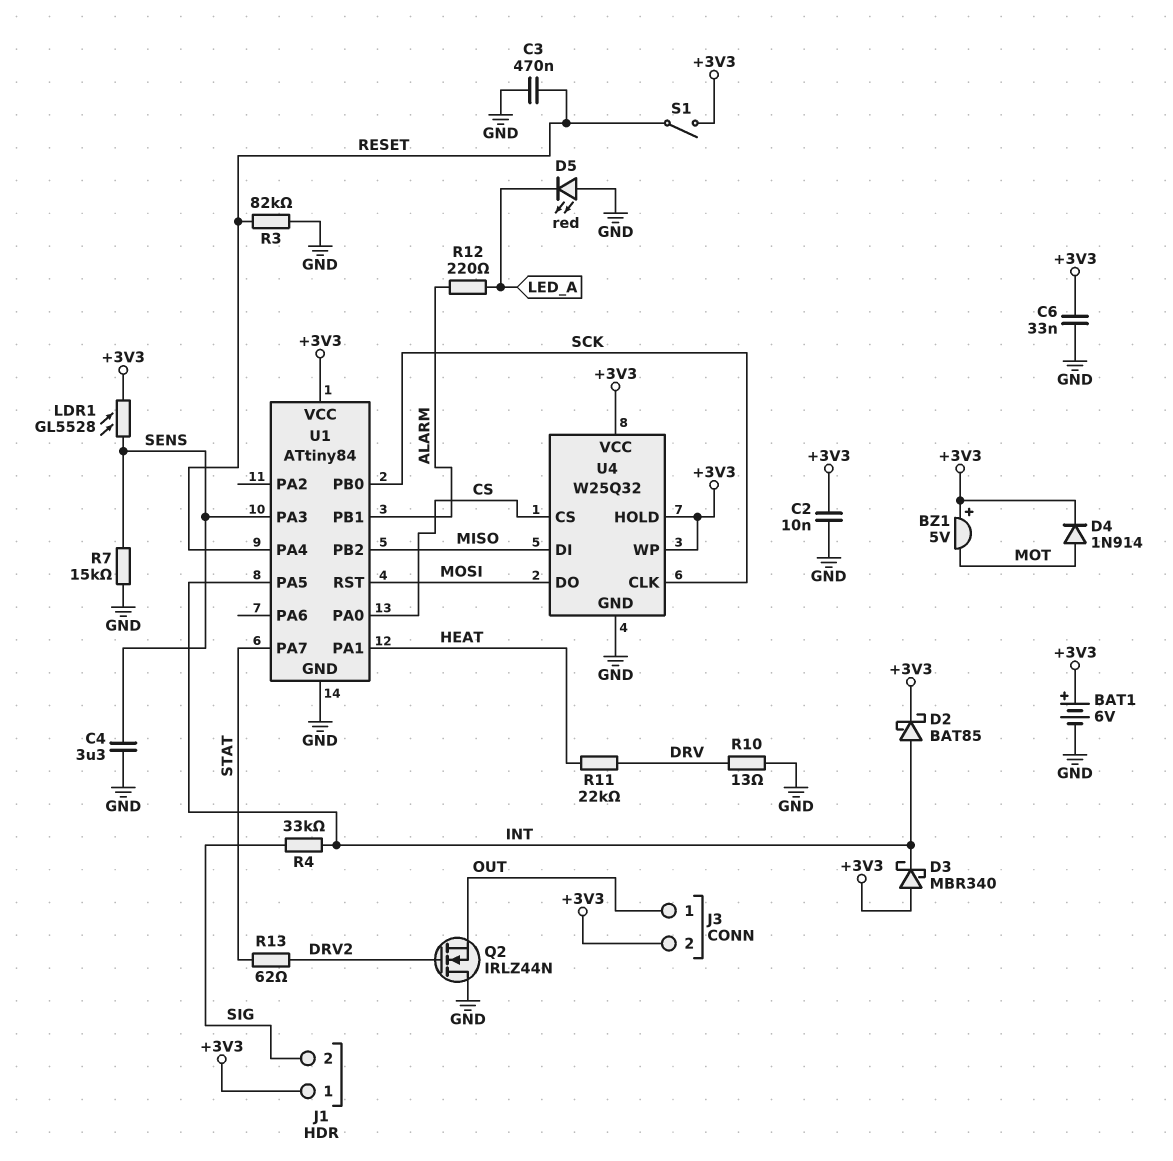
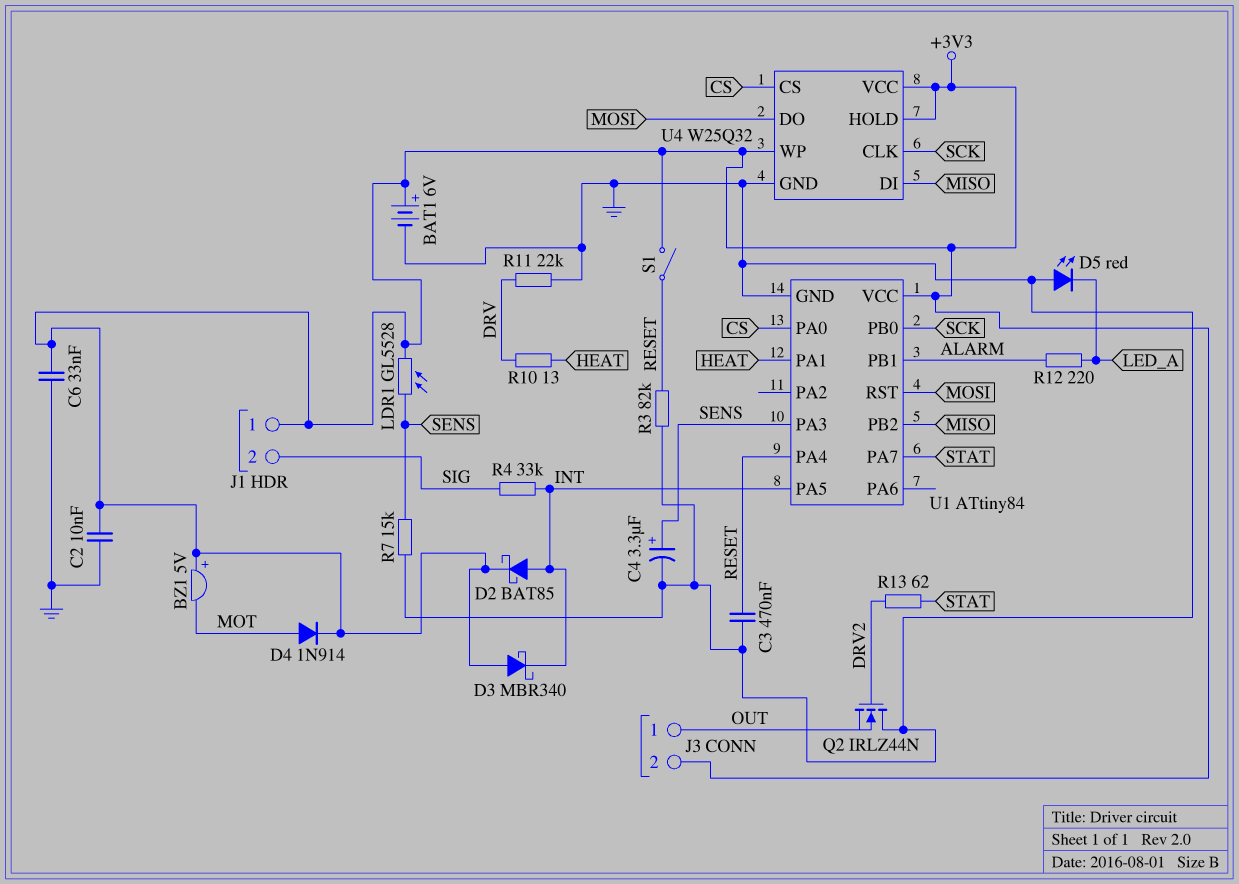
C4: 3.3uF (GND, SENS) -> 3.3uF (plus SENS, minus GND)
R10: 13 (DRV, GND) -> 13 (DRV, HEAT)
R11: 22k (DRV, HEAT) -> 22k (DRV, GND)

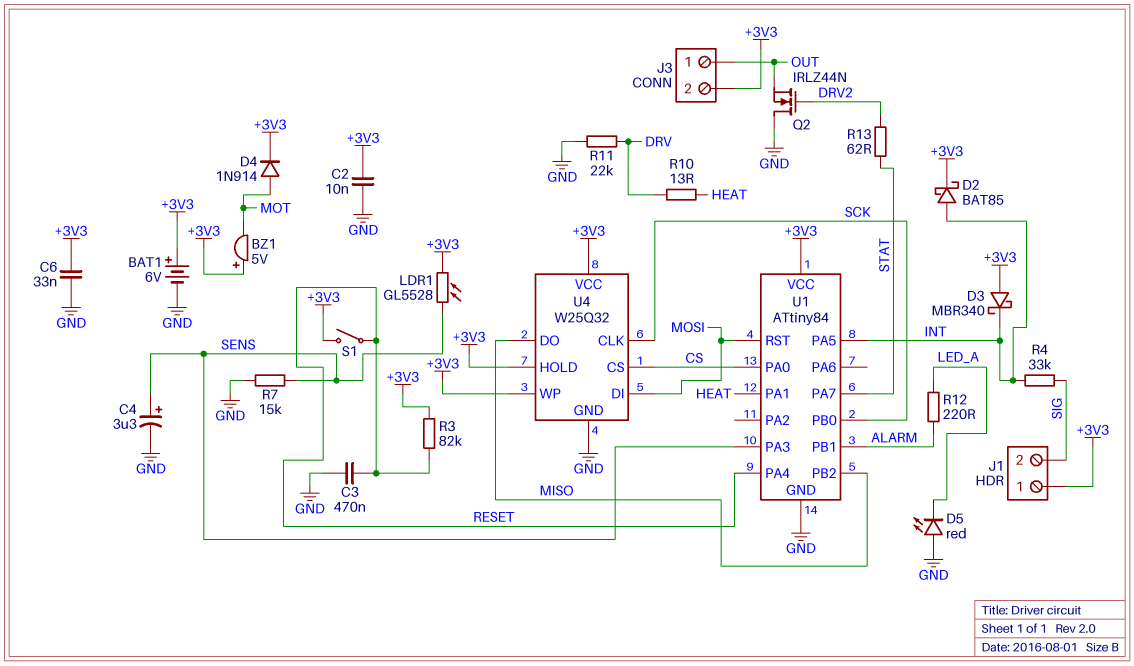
R3: 82k (GND, RESET) -> 82k (+3V3, RESET)
U4 pin DI: MISO -> MOSI
U4 pin DO: MOSI -> MISO

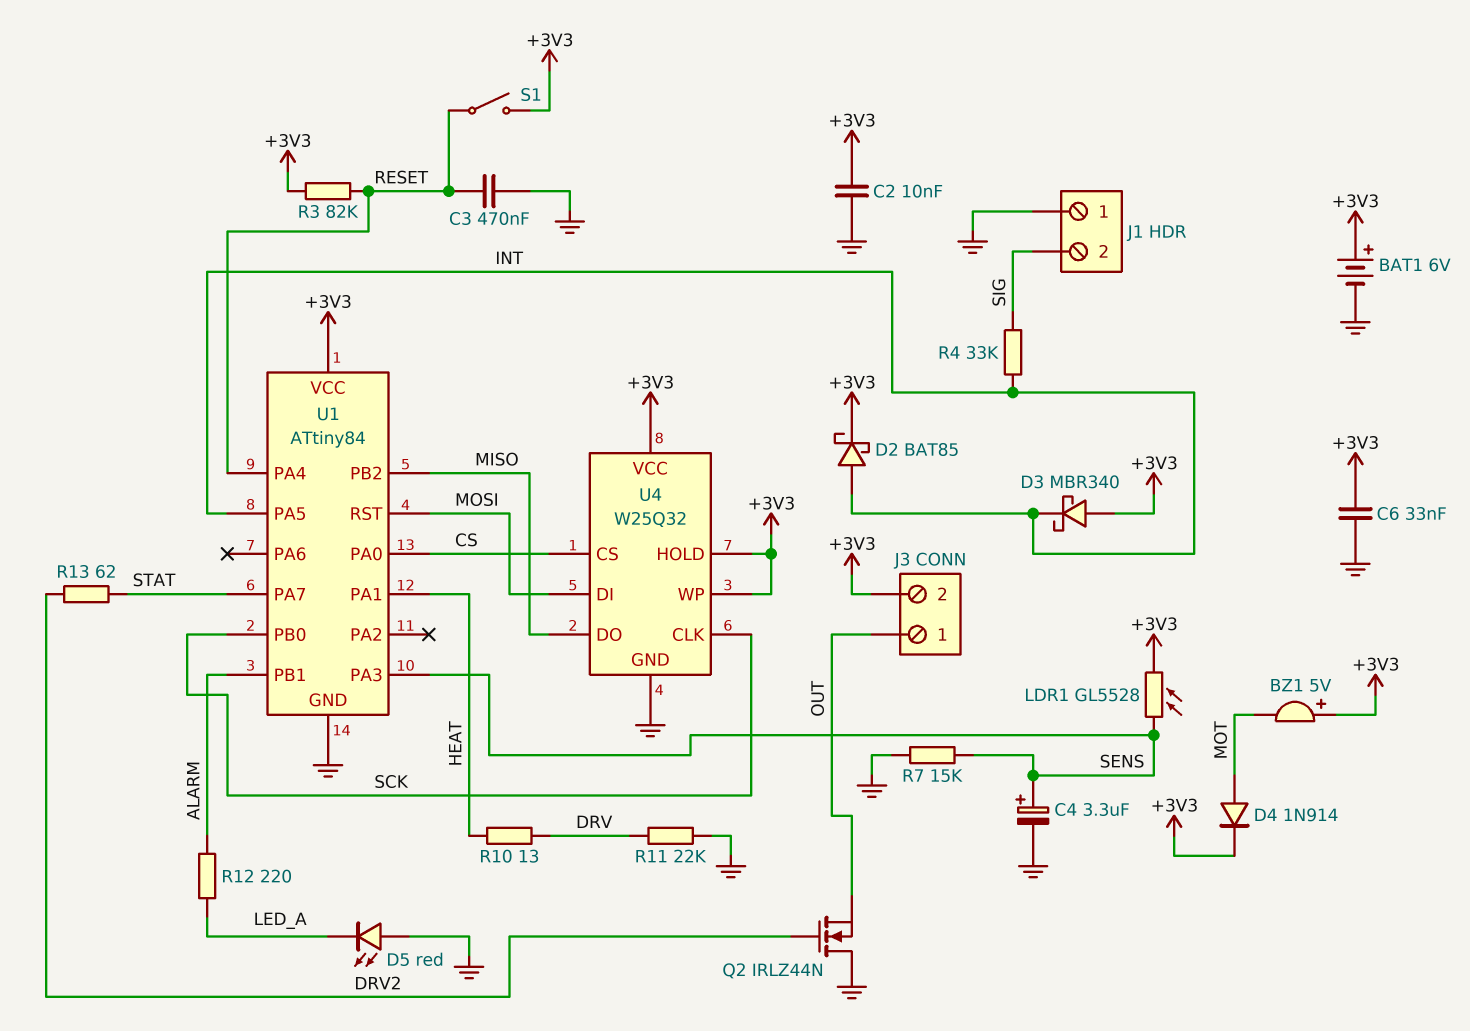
J1 pin 1: +3V3 -> GND

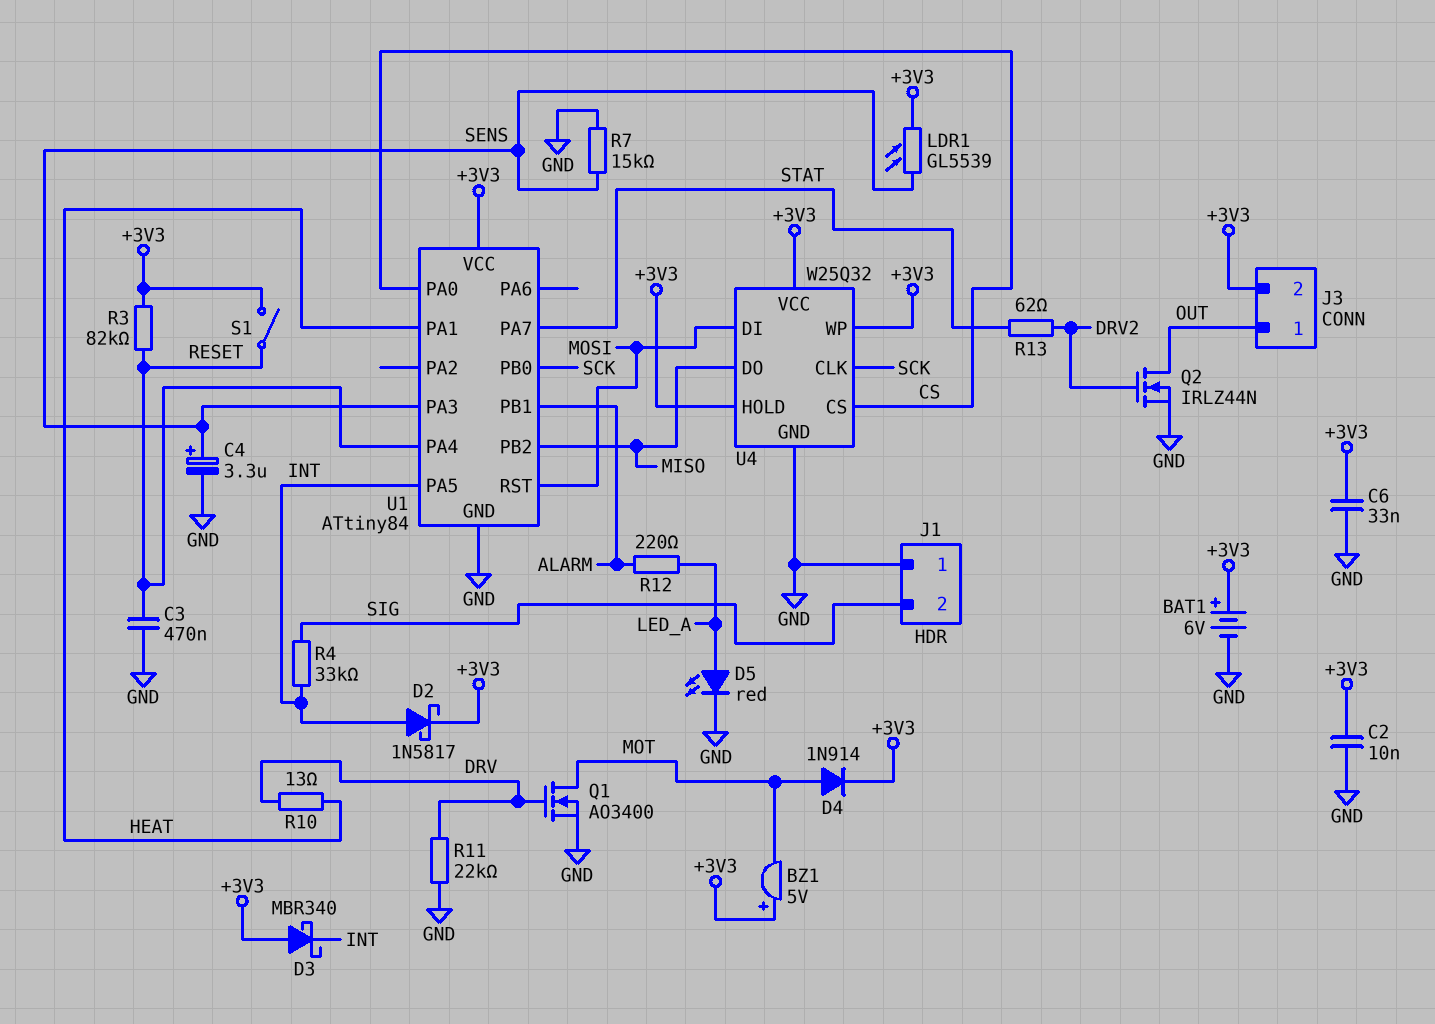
D2: schottky BAT85 (A INT, K +3V3) -> schottky 1N5817 (A INT, K +3V3)
D5: LED red (A GND, K LED_A) -> LED red (A LED_A, K GND)
LDR1: GL5528 (+3V3, SENS) -> GL5539 (+3V3, SENS)
Q1: none -> NMOS AO3400 (G DRV, D MOT, S GND)
Q2: NMOS IRLZ44N (G DRV2, D GND, S OUT) -> NMOS IRLZ44N (G DRV2, D OUT, S GND)

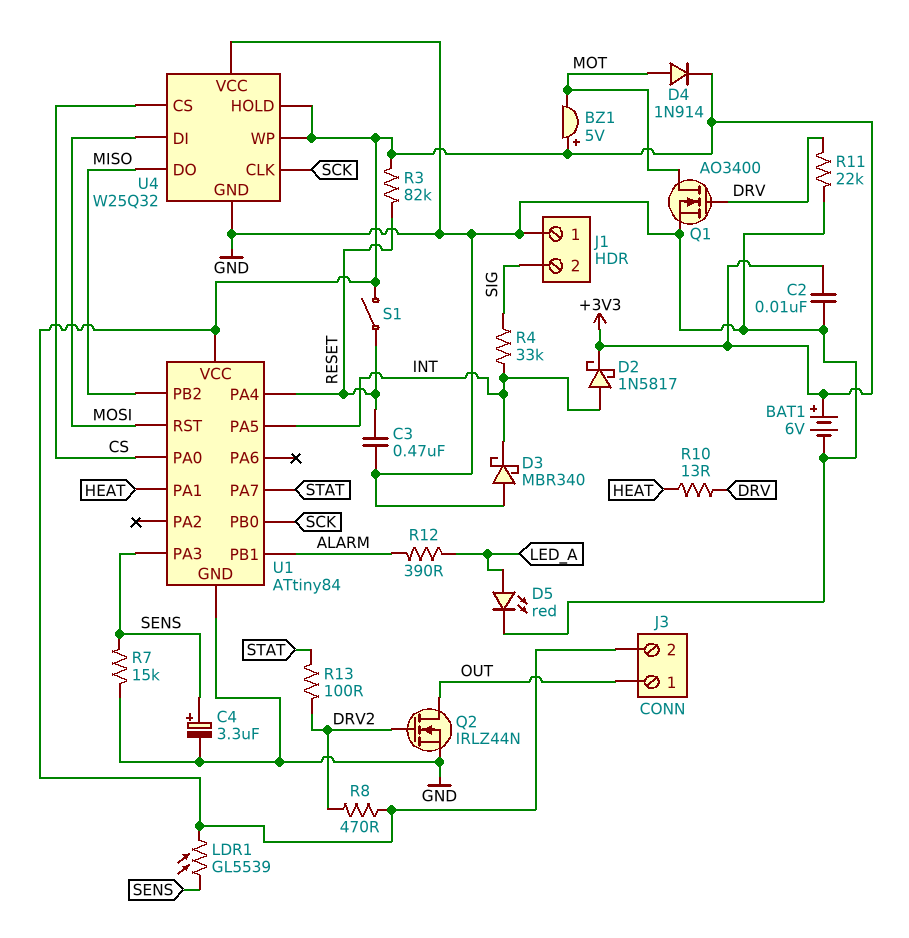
C6: 33nF (+3V3, GND) -> none
D3: schottky MBR340 (A +3V3, K INT) -> schottky MBR340 (A GND, K INT)
R8: none -> 470 (+3V3, DRV2)
R12: 220 (ALARM, LED_A) -> 390 (ALARM, LED_A)
R13: 62 (DRV2, STAT) -> 100 (DRV2, STAT)
U4 pin VCC: +3V3 -> GND

